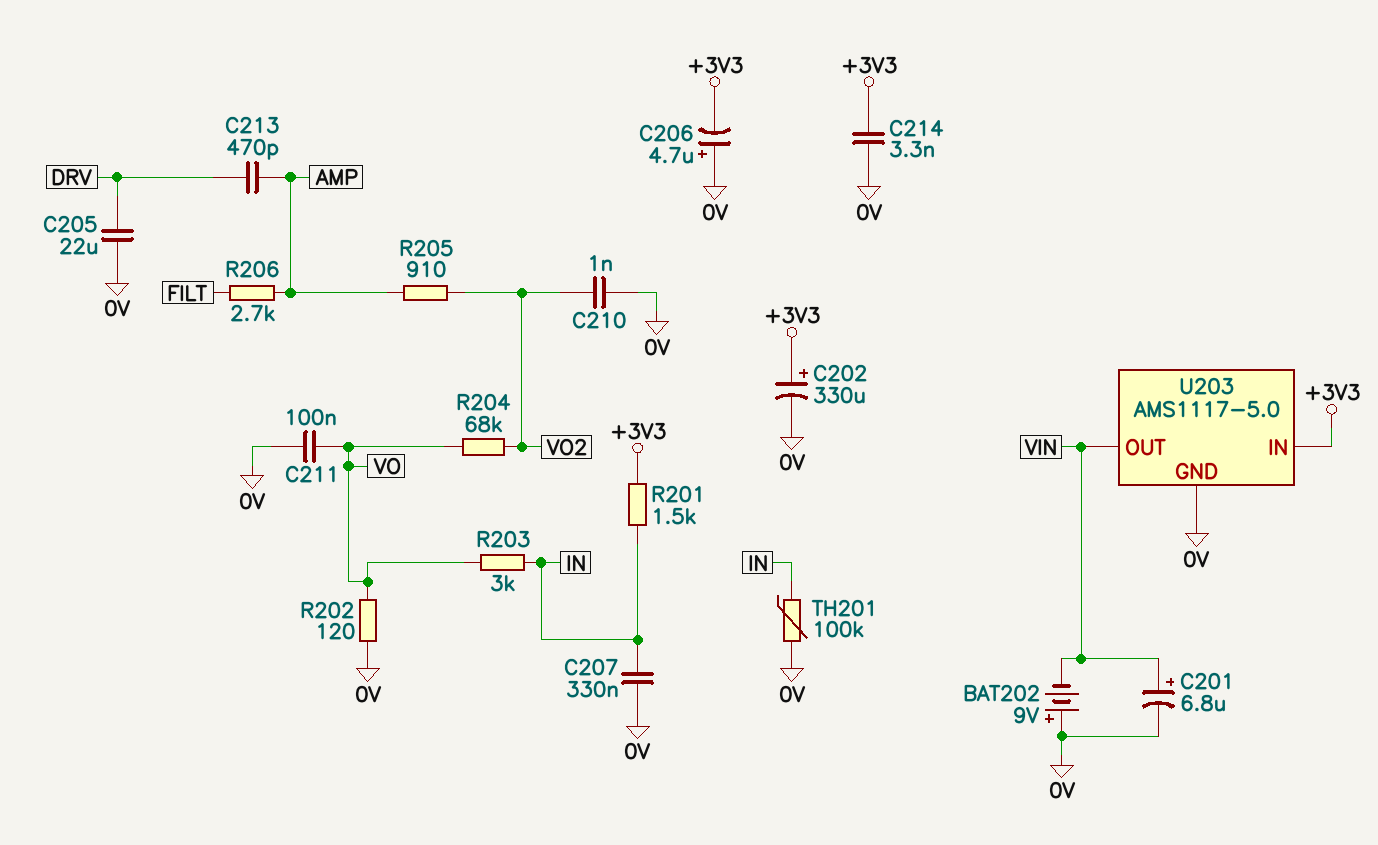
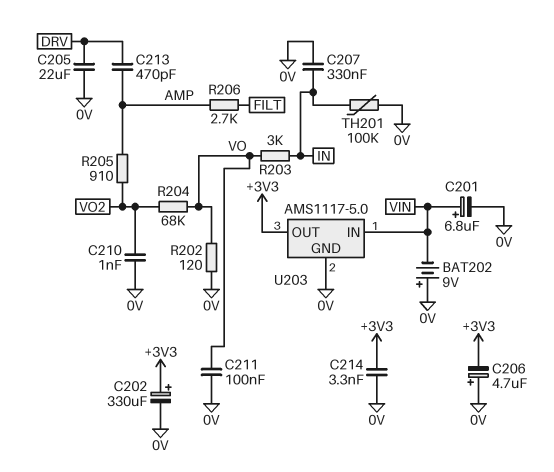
R201: 1.5k (+3V3, IN) -> none
U203 pin IN: +3V3 -> VIN
U203 pin OUT: VIN -> +3V3

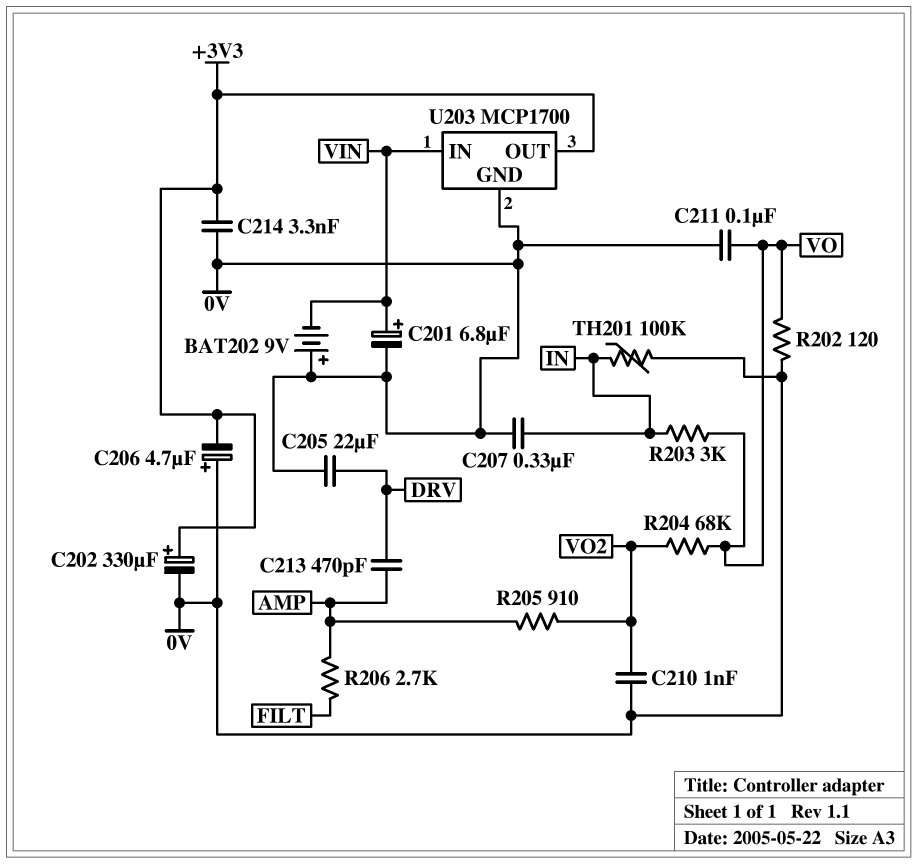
U203: AMS1117-5.0 -> MCP1700

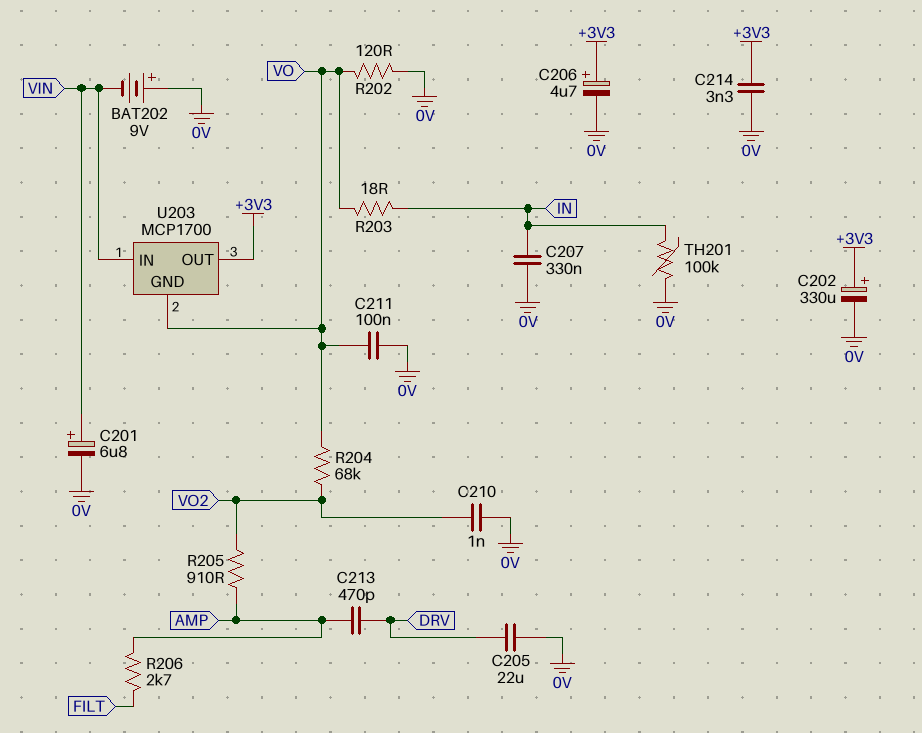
C206: 4.7uF (plus 0V, minus +3V3) -> 4.7uF (plus +3V3, minus 0V)
R203: 3k (IN, VO) -> 18 (IN, VO)
U203 pin GND: 0V -> VO

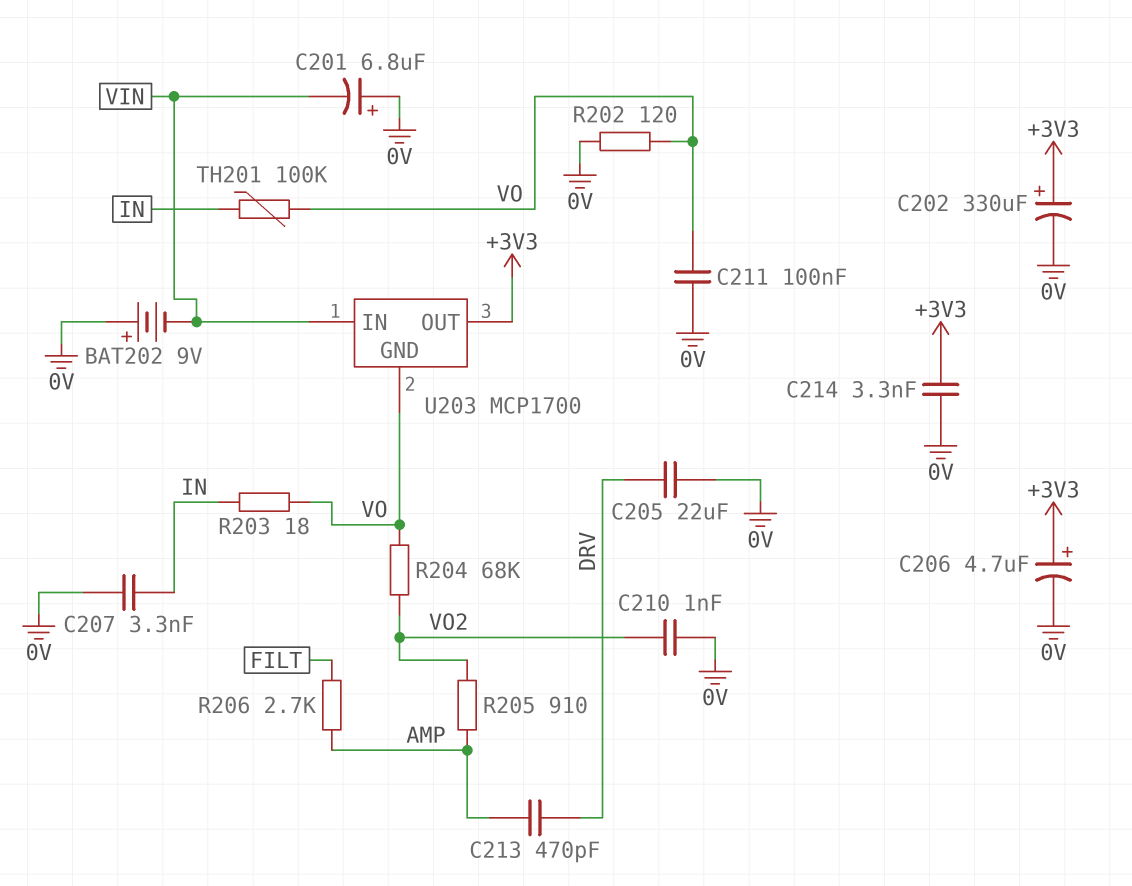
C201: 6.8uF (plus VIN, minus 0V) -> 6.8uF (plus 0V, minus VIN)
C207: 330nF (0V, IN) -> 3.3nF (0V, IN)
TH201: 100k (0V, IN) -> 100k (IN, VO)

